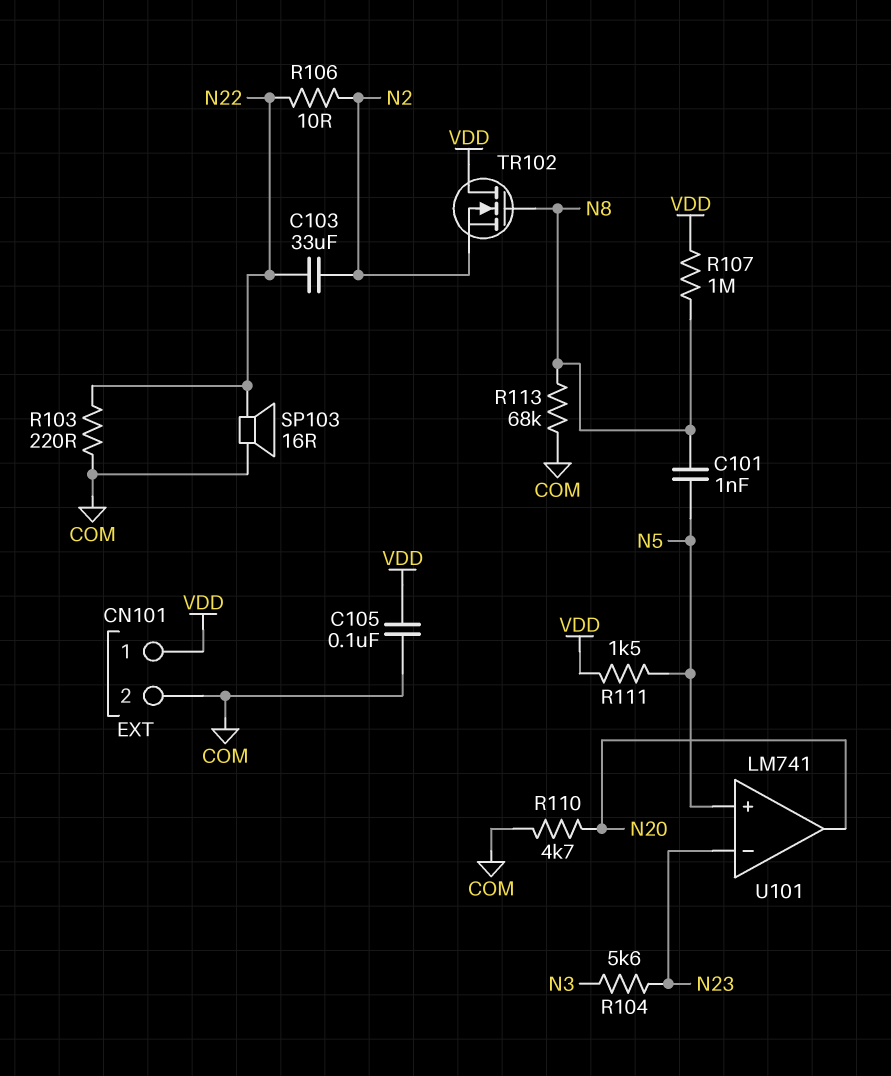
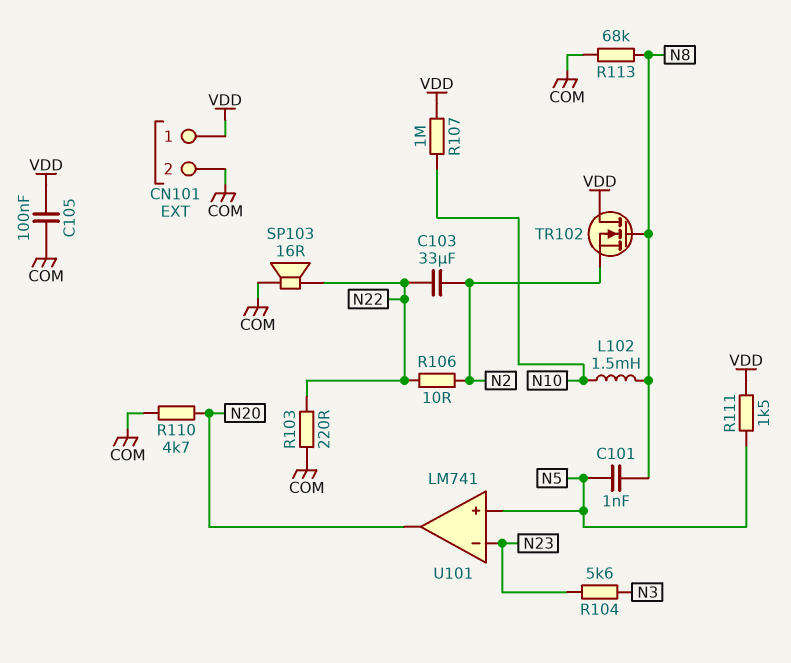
L102: none -> 1.5mH (N8, N10)
R107: 1M (N8, VDD) -> 1M (N10, VDD)

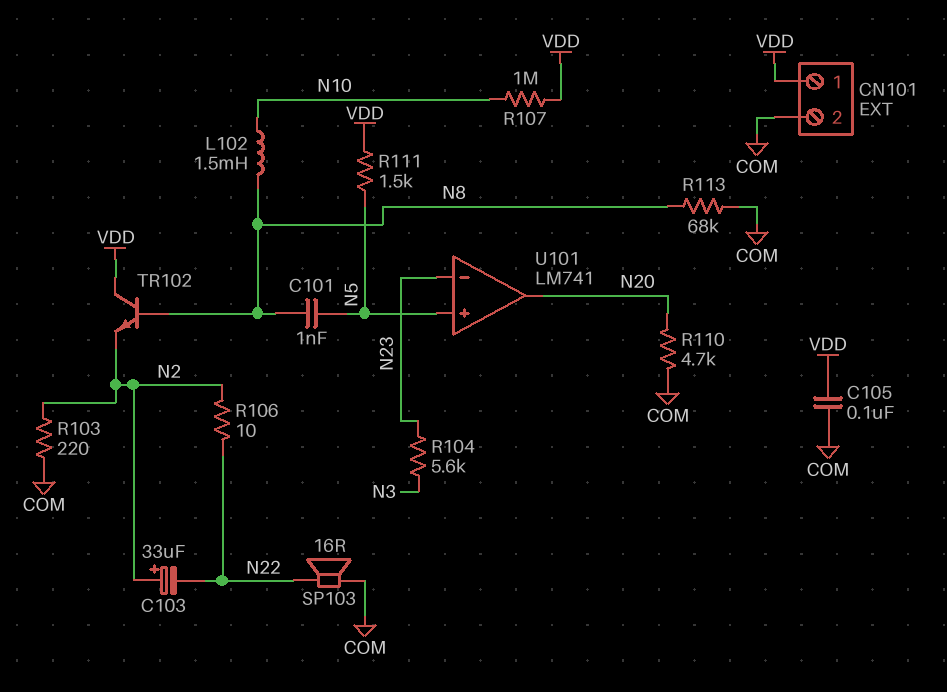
C103: 33uF (N2, N22) -> 33uF (plus N2, minus N22)
R103: 220 (COM, N22) -> 220 (COM, N2)
TR102: NMOS (G N8, D VDD, S N2) -> NPN (B N8, C VDD, E N2)

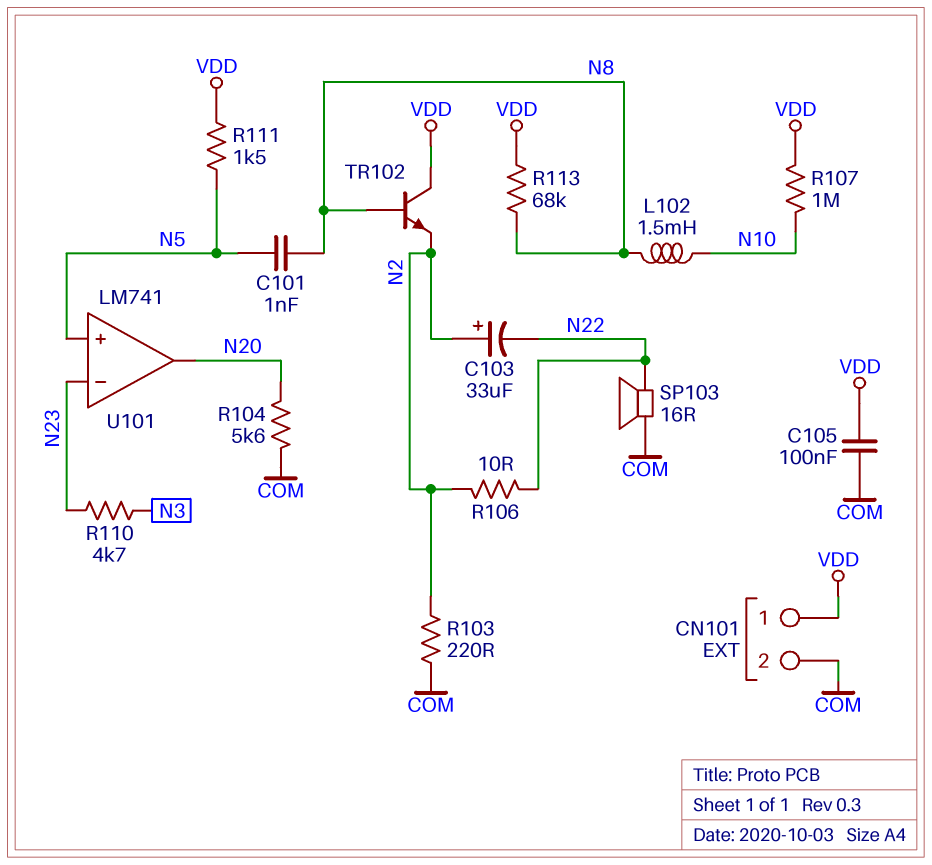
R104: 5.6k (N3, N23) -> 5.6k (COM, N20)
R110: 4.7k (COM, N20) -> 4.7k (N3, N23)
R113: 68k (COM, N8) -> 68k (N8, VDD)

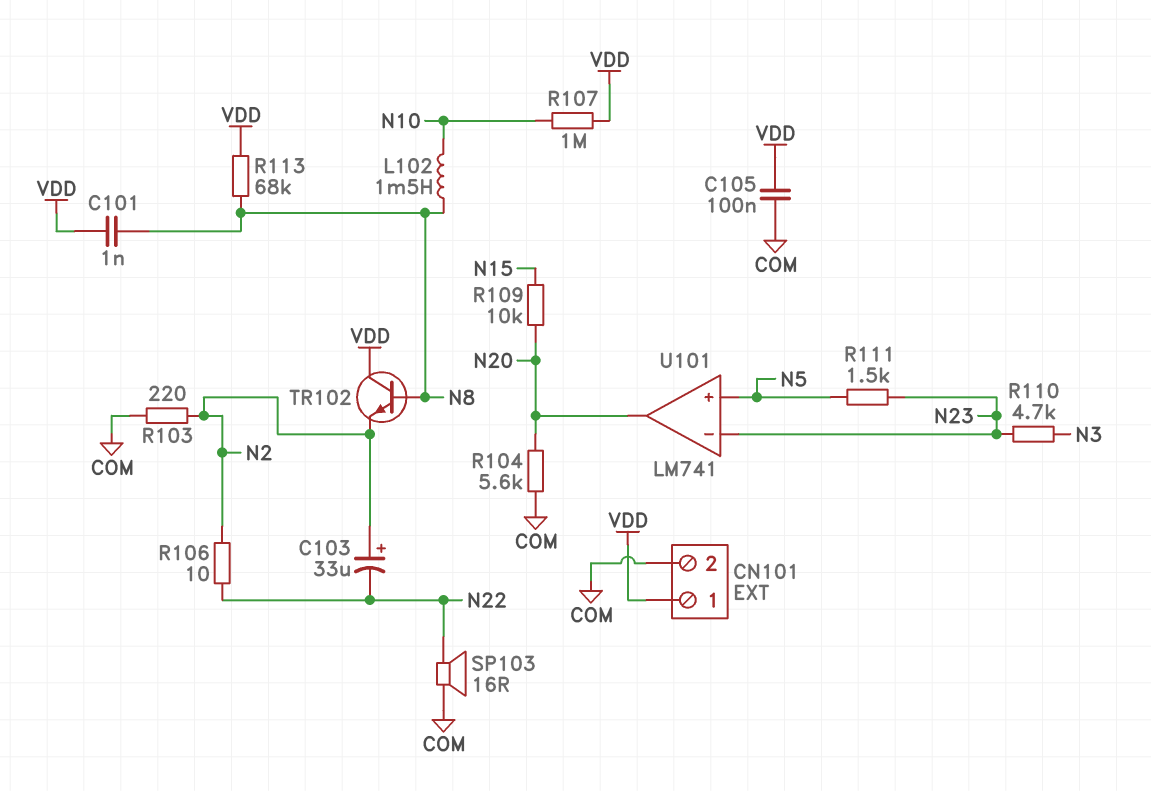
C101: 1nF (N5, N8) -> 1nF (N8, VDD)
R109: none -> 10k (N15, N20)
R111: 1.5k (N5, VDD) -> 1.5k (N5, N23)

